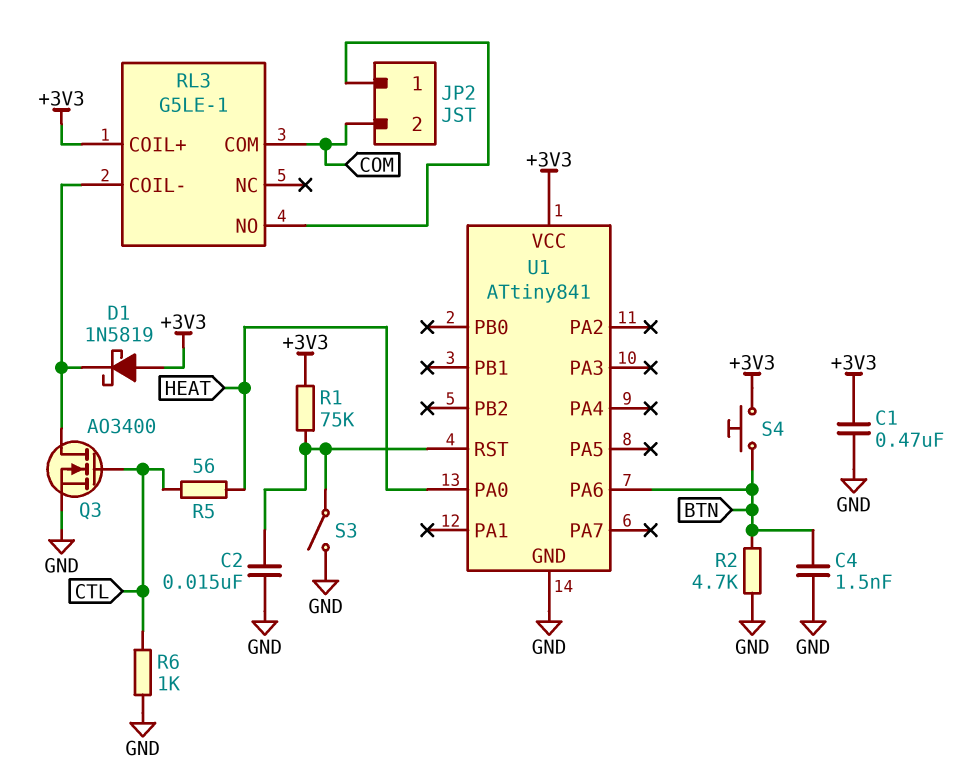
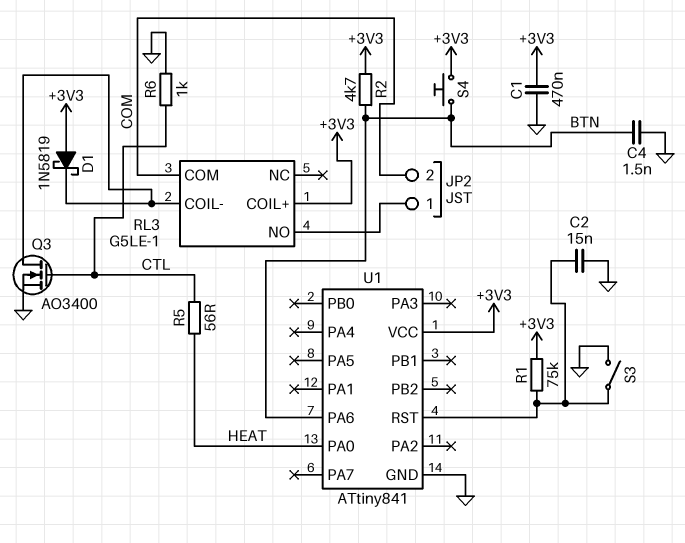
R2: 4.7k (BTN, GND) -> 4.7k (+3V3, BTN)

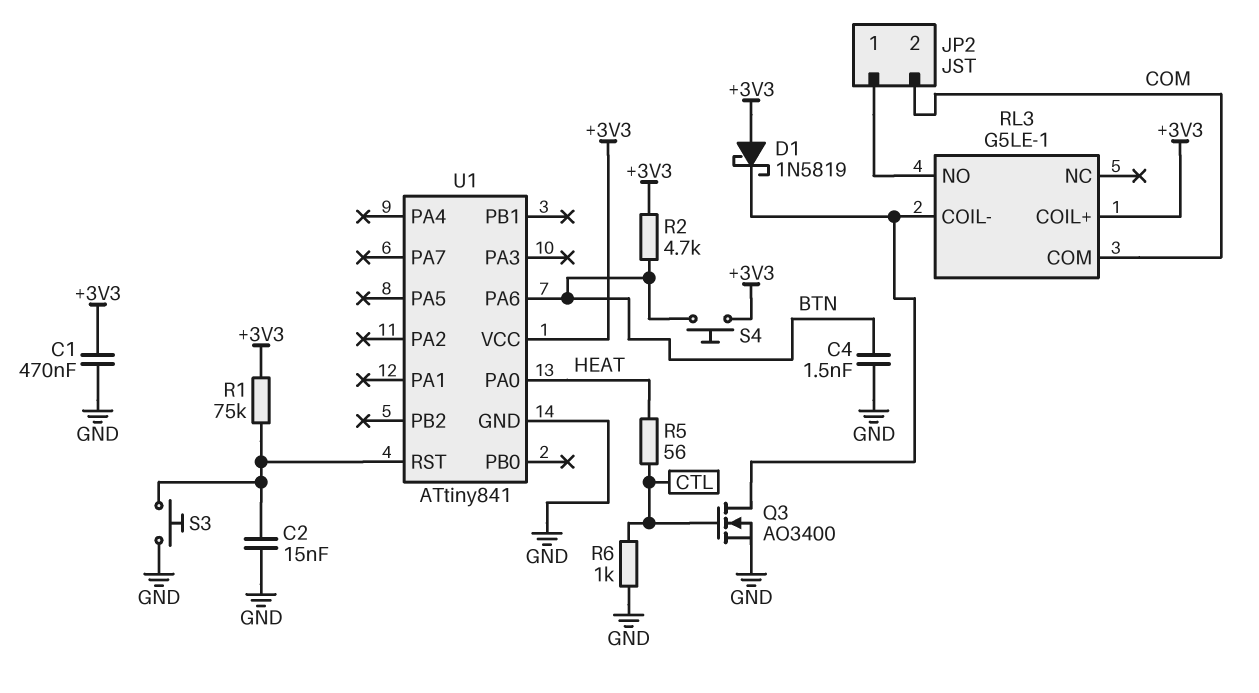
S3: switch (GND, U1/RST) -> button (GND, U1/RST)

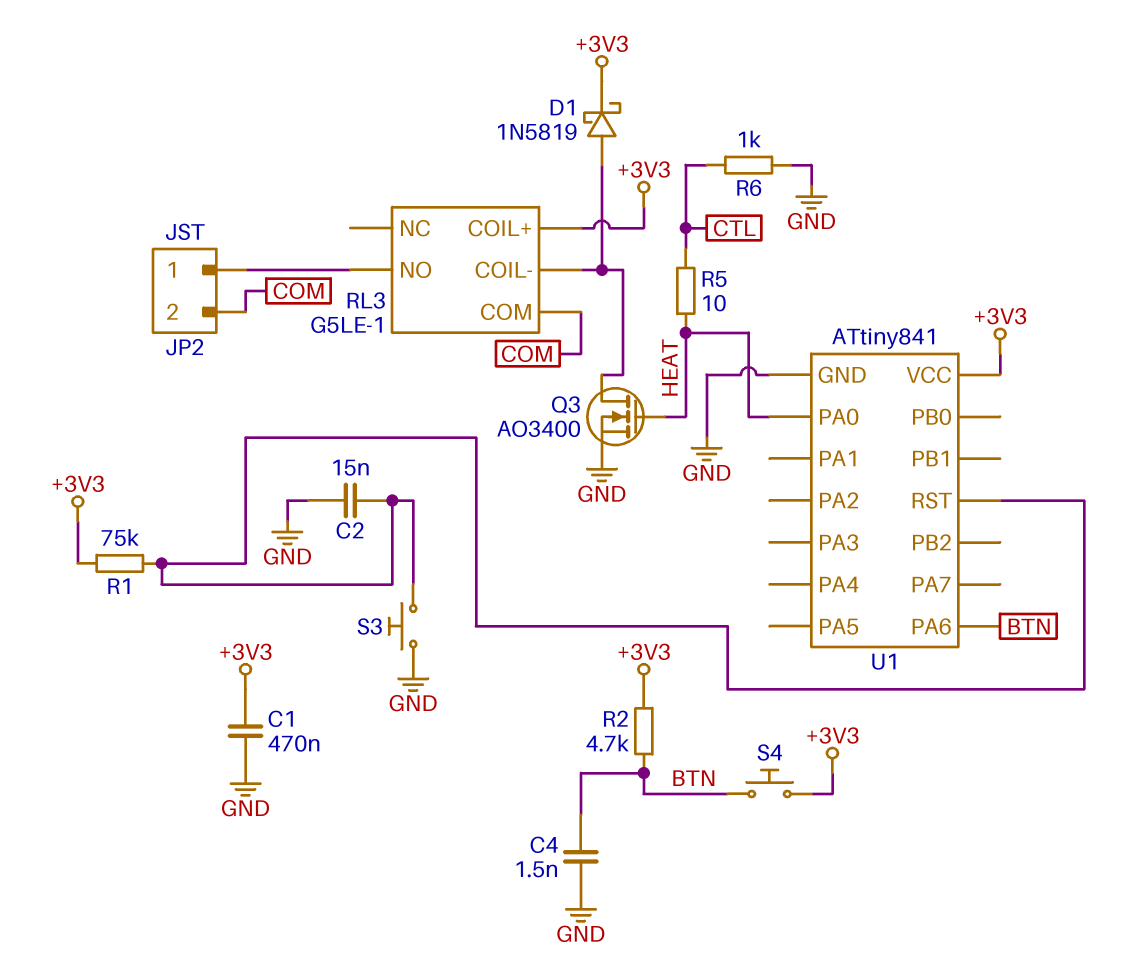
D1: schottky 1N5819 (A +3V3, K RL3/COIL-) -> schottky 1N5819 (A RL3/COIL-, K +3V3)
Q3: NMOS AO3400 (G CTL, D RL3/COIL-, S GND) -> NMOS AO3400 (G HEAT, D RL3/COIL-, S GND)
R5: 56 (CTL, HEAT) -> 10 (CTL, HEAT)

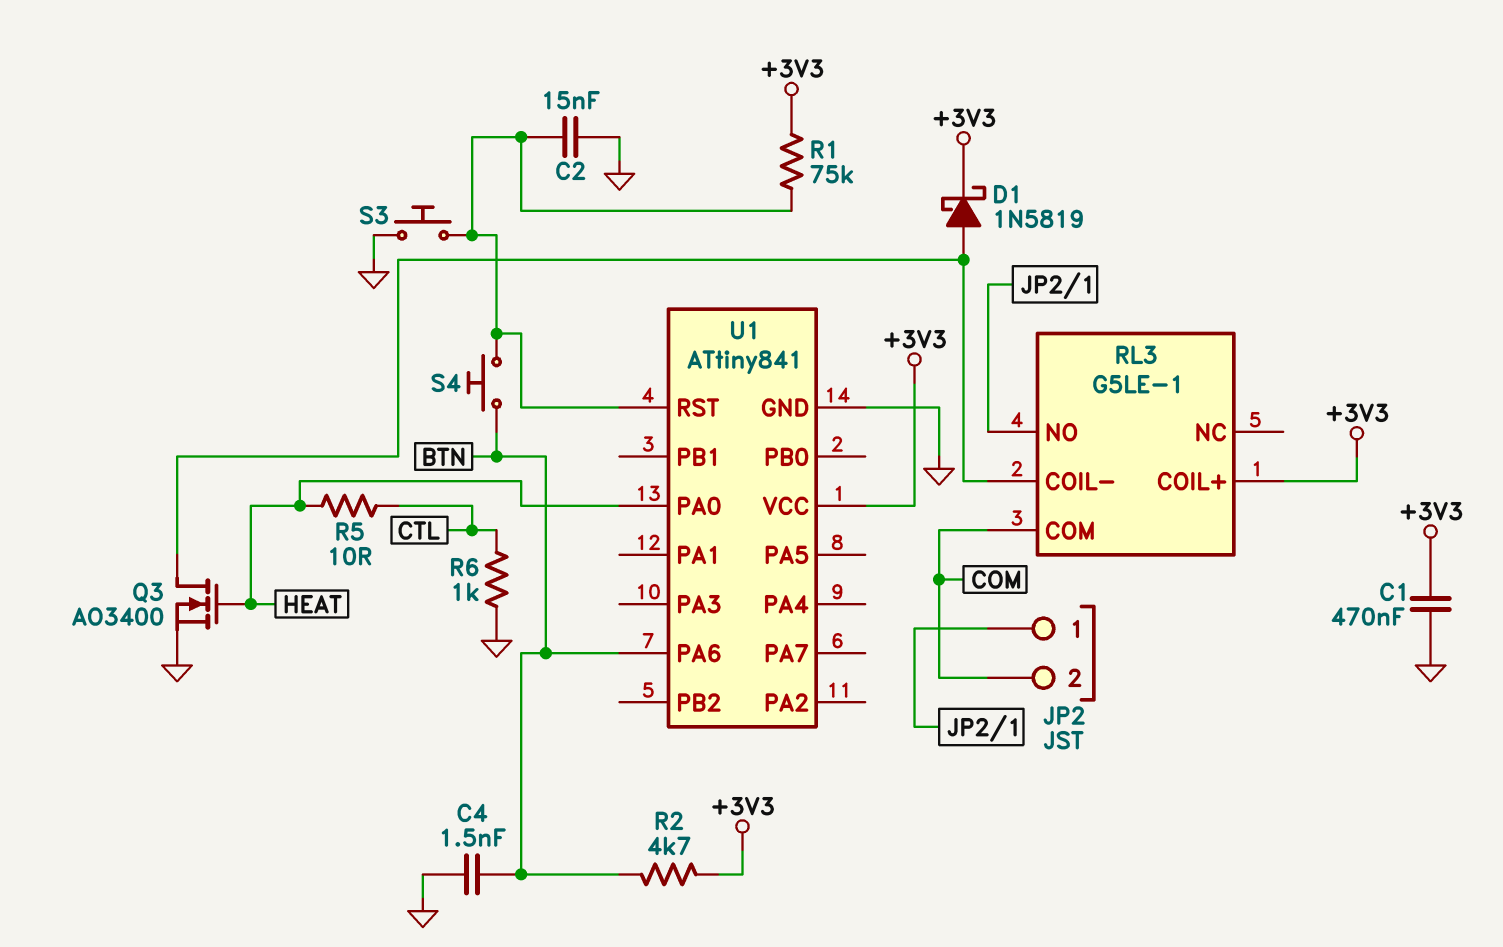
S4: button (+3V3, BTN) -> button (BTN, U1/RST)

